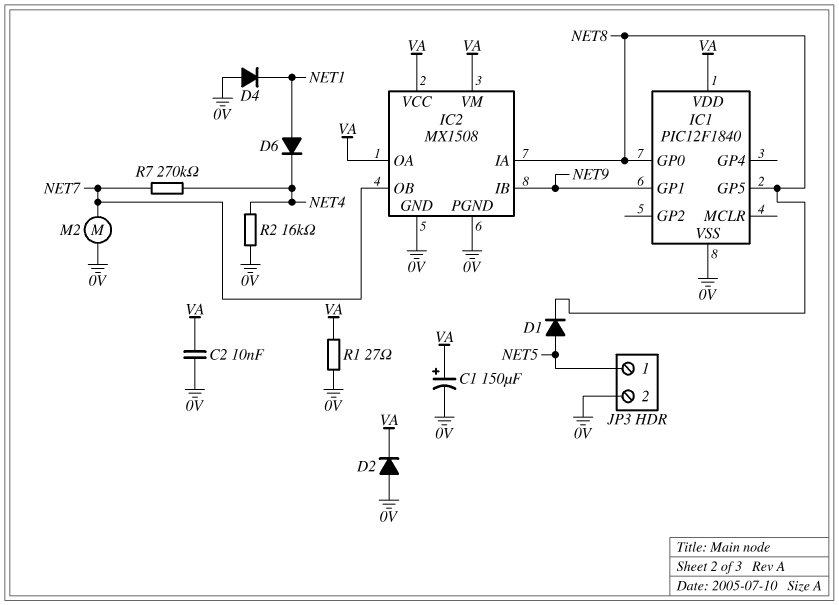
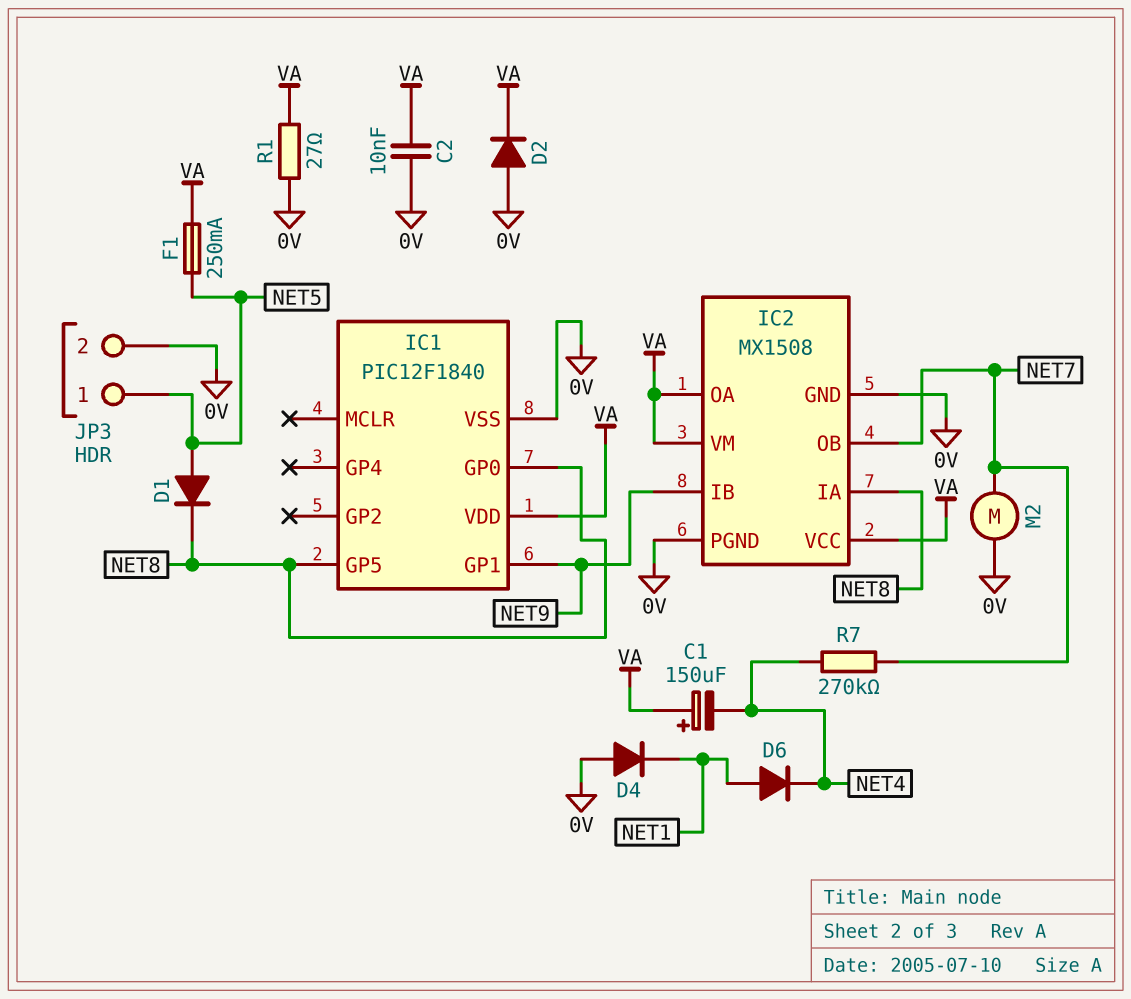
C1: 150uF (plus VA, minus 0V) -> 150uF (plus VA, minus NET4)
F1: none -> 250mA (NET5, VA)
R2: 16k (0V, NET4) -> none

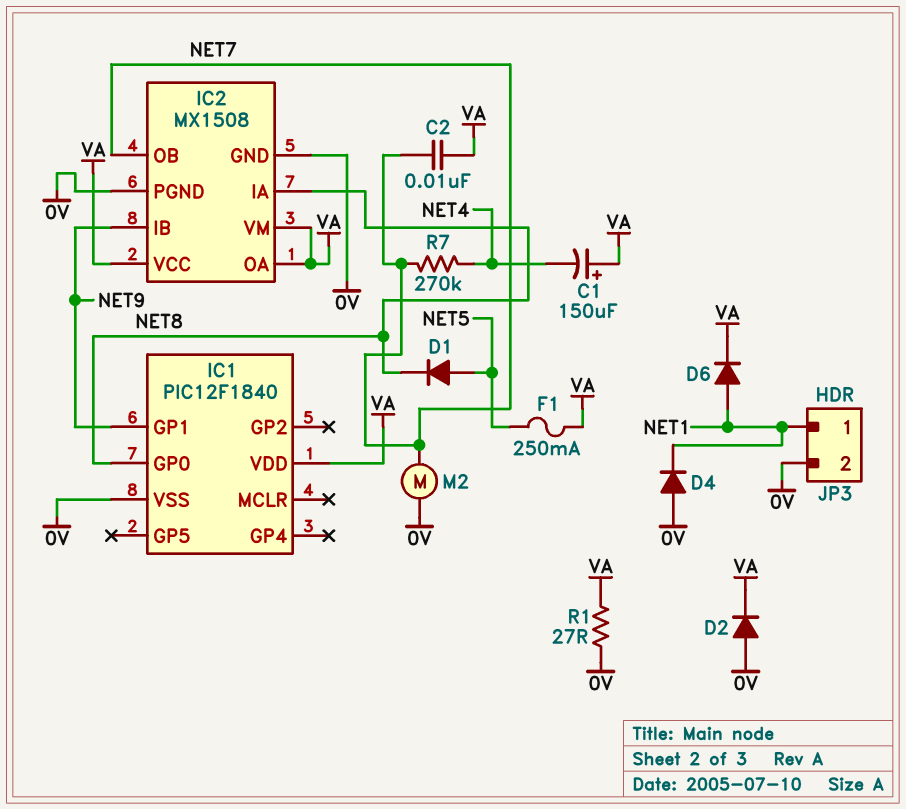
C2: 10nF (0V, VA) -> 10nF (NET7, VA)
D6: diode (A NET1, K NET4) -> diode (A NET1, K VA)
IC1 pin GP5: NET8 -> none
JP3 pin 1: NET5 -> NET1

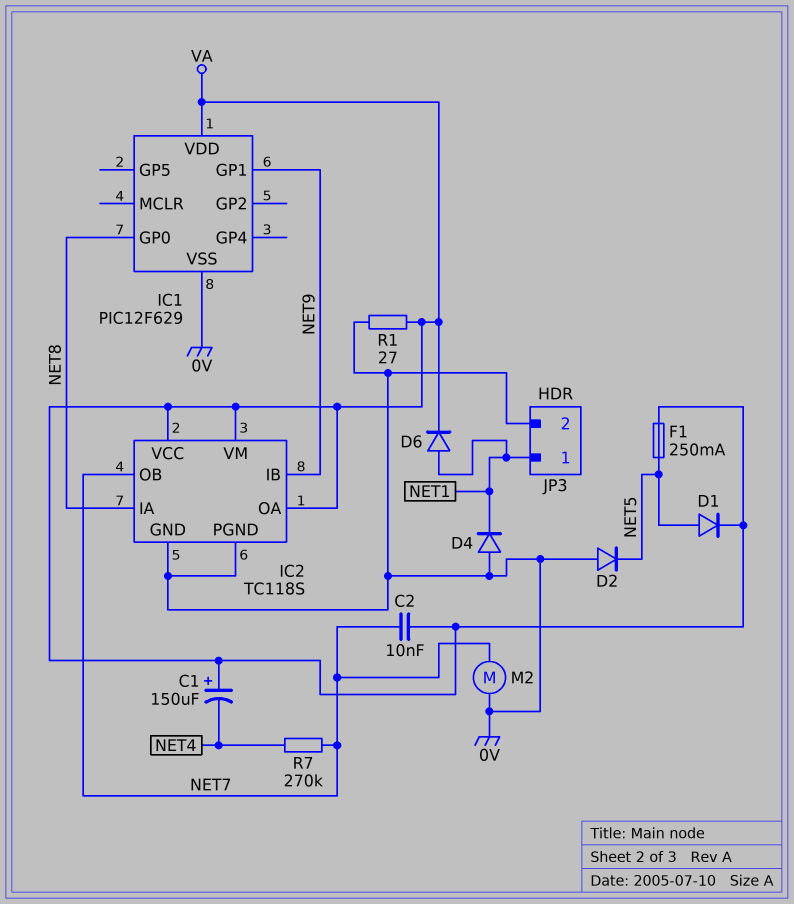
D1: diode (A NET5, K NET8) -> diode (A NET5, K VA)
D2: diode (A 0V, K VA) -> diode (A 0V, K NET5)
IC1: PIC12F1840 -> PIC12F629
IC2: MX1508 -> TC118S

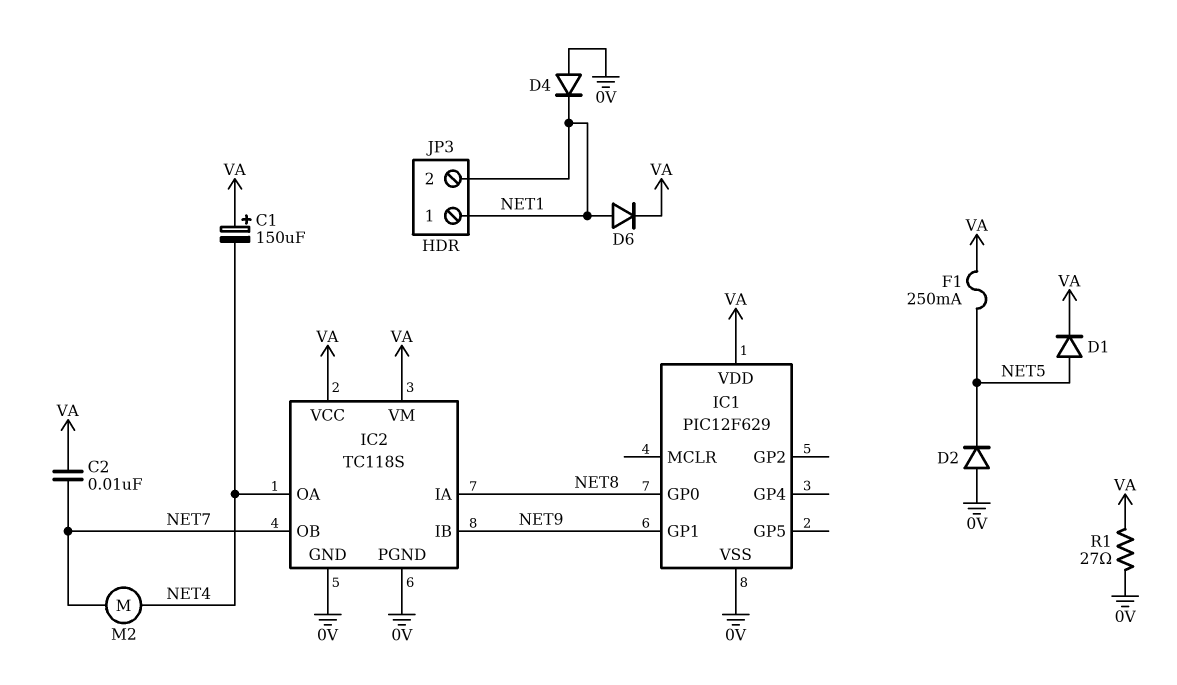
IC2 pin OA: VA -> NET4
JP3 pin 2: 0V -> NET1
M2: motor (0V, NET7) -> motor (NET4, NET7)
R7: 270k (NET4, NET7) -> none

